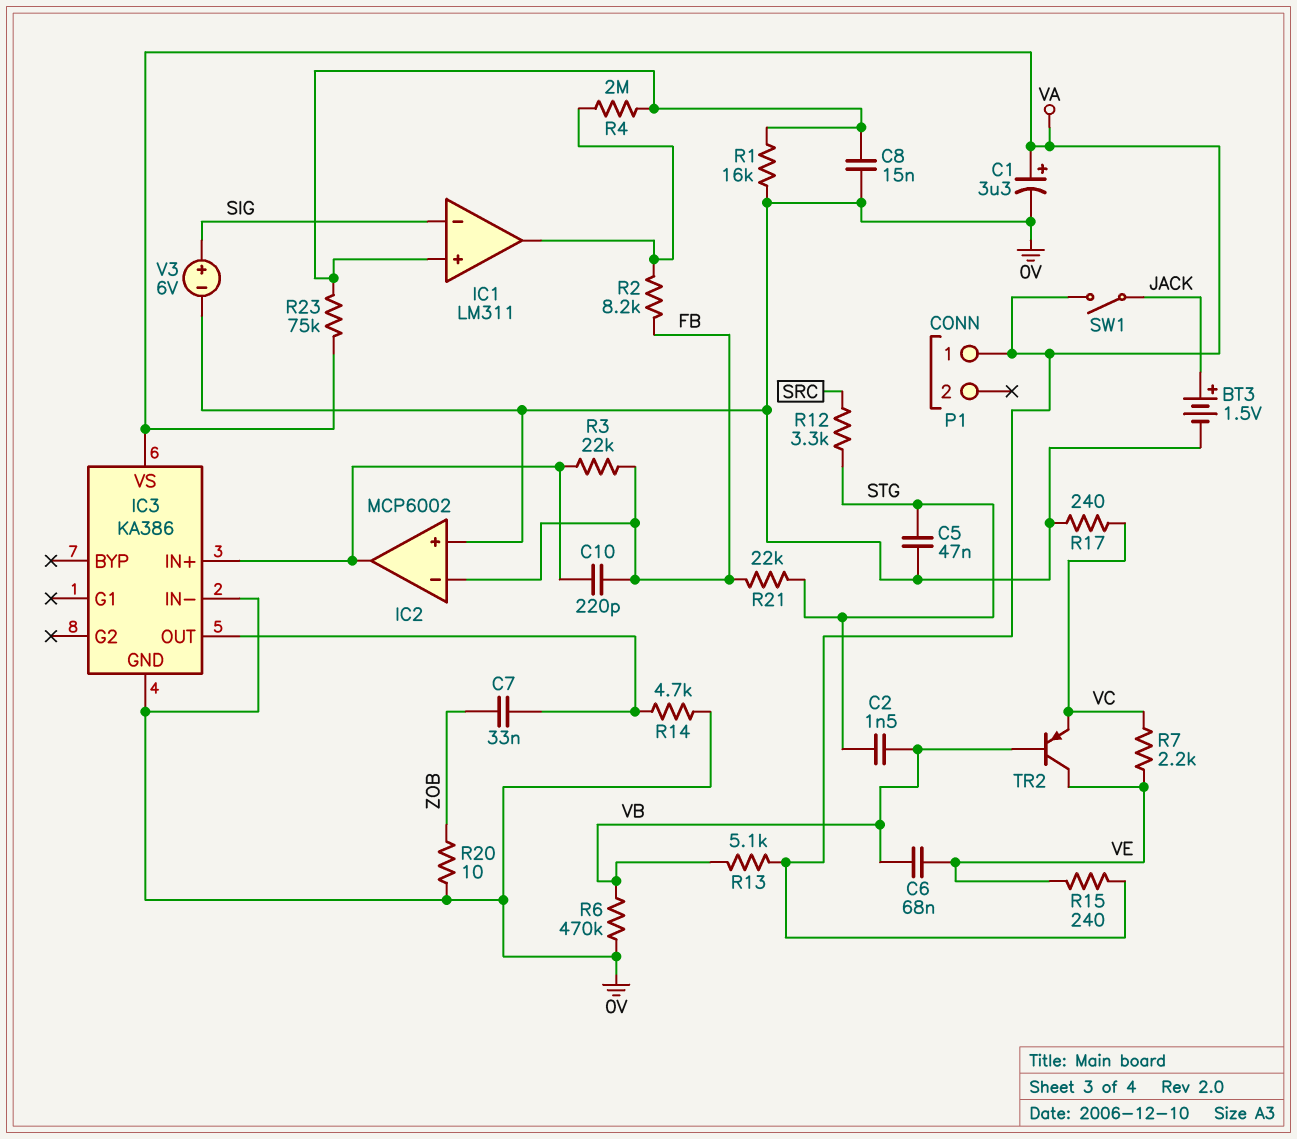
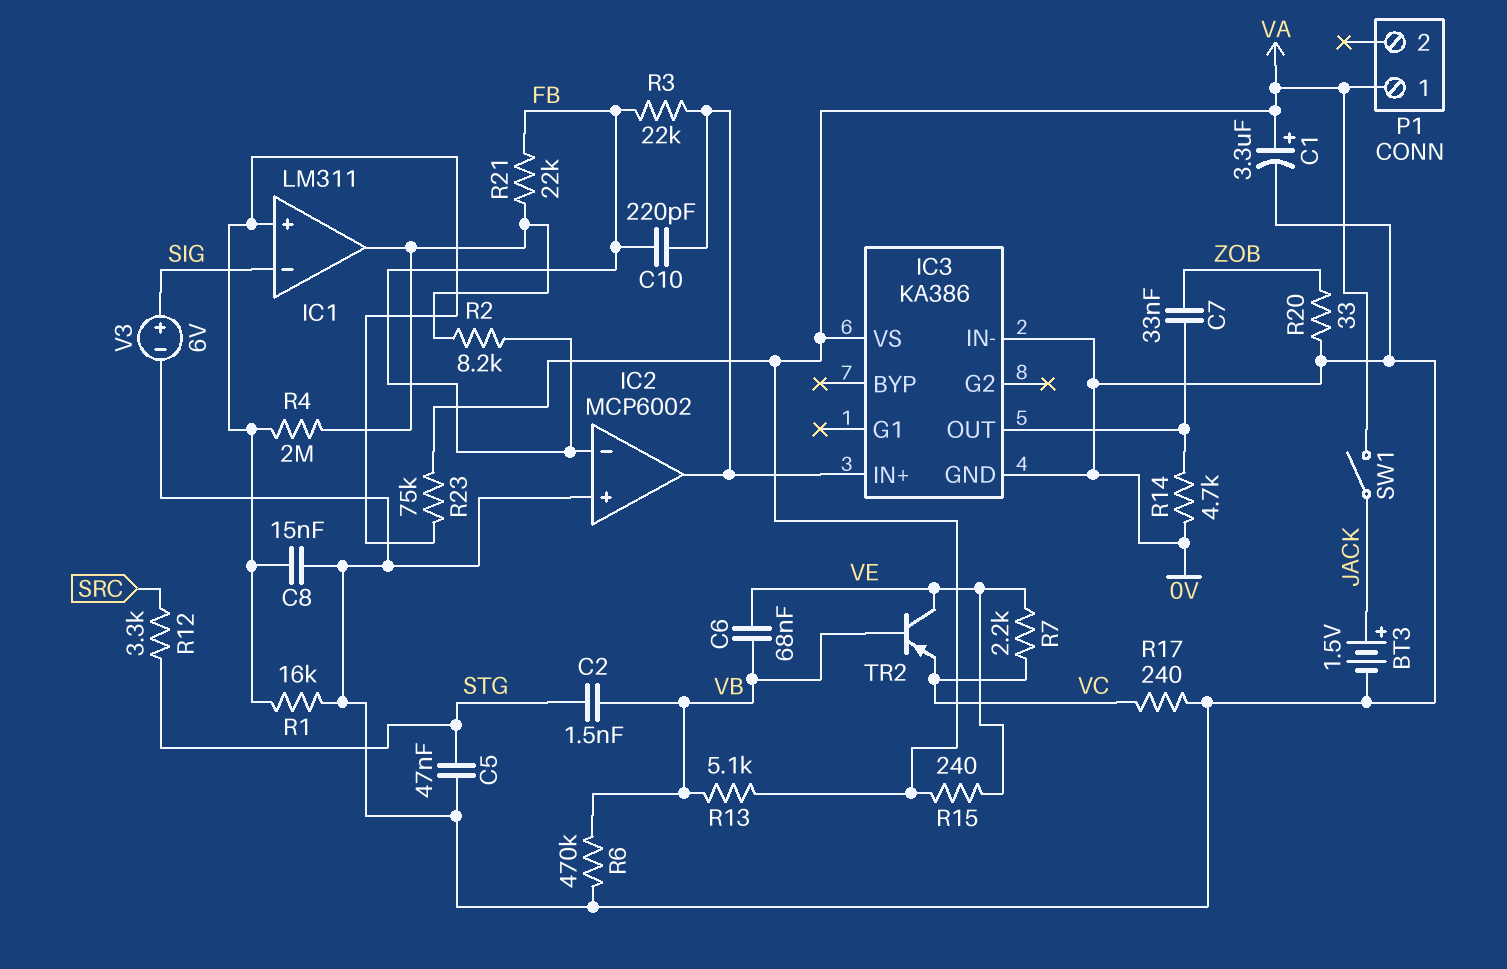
R20: 10 (0V, ZOB) -> 33 (0V, ZOB)
R21: 22k (FB, STG) -> 22k (FB, IC1/out)

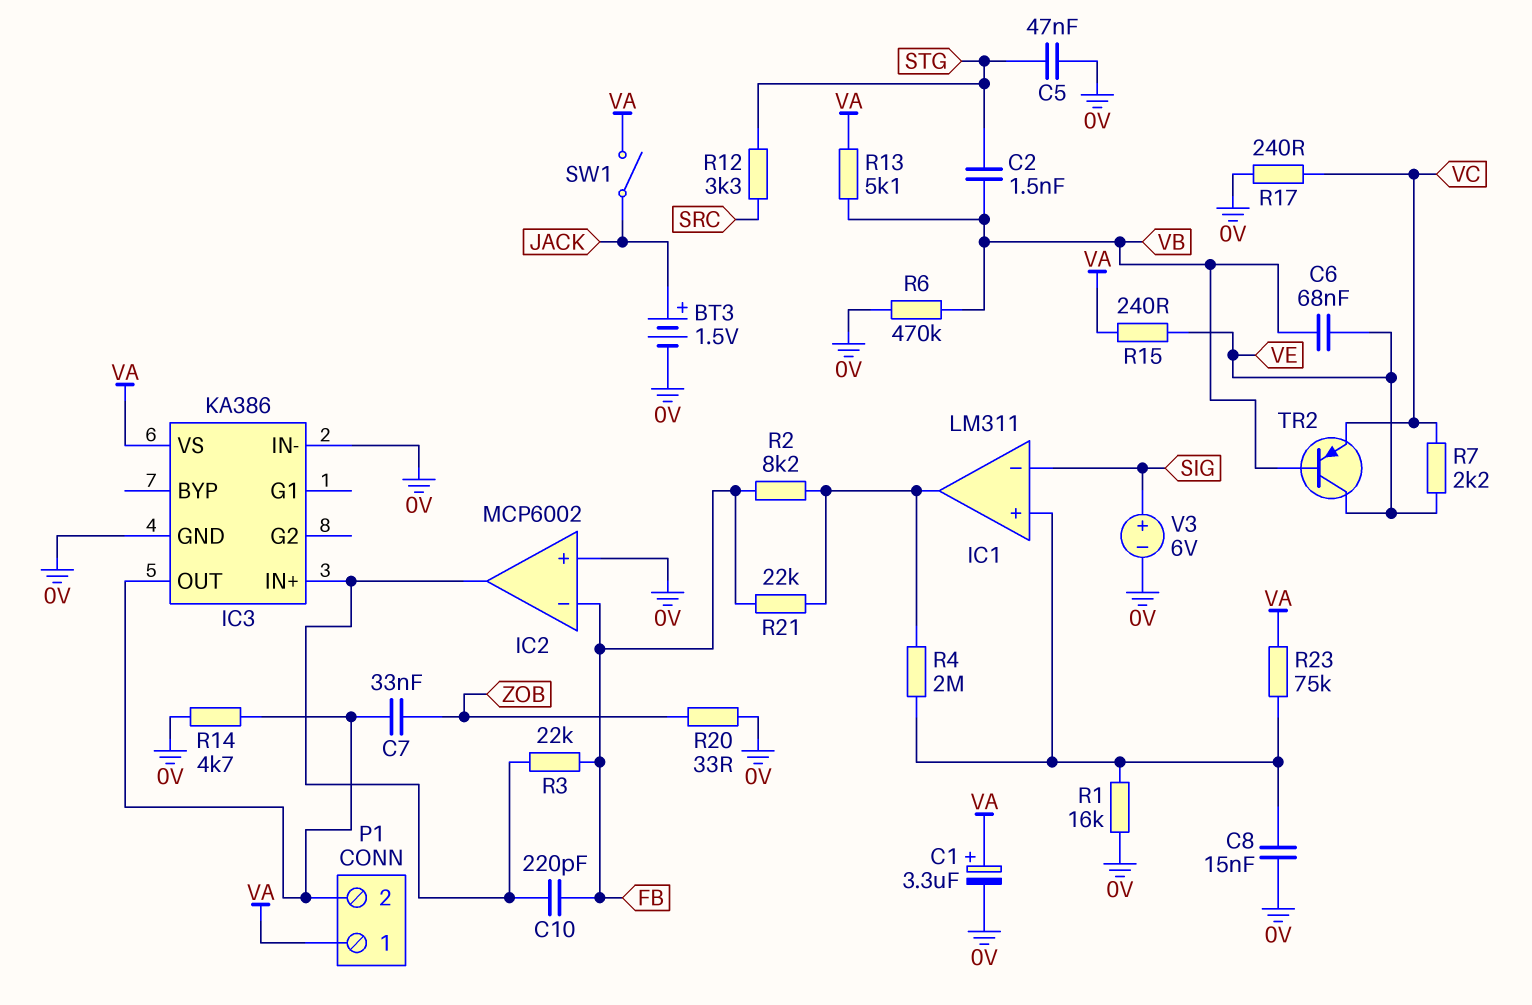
P1 pin 2: none -> IC3/OUT

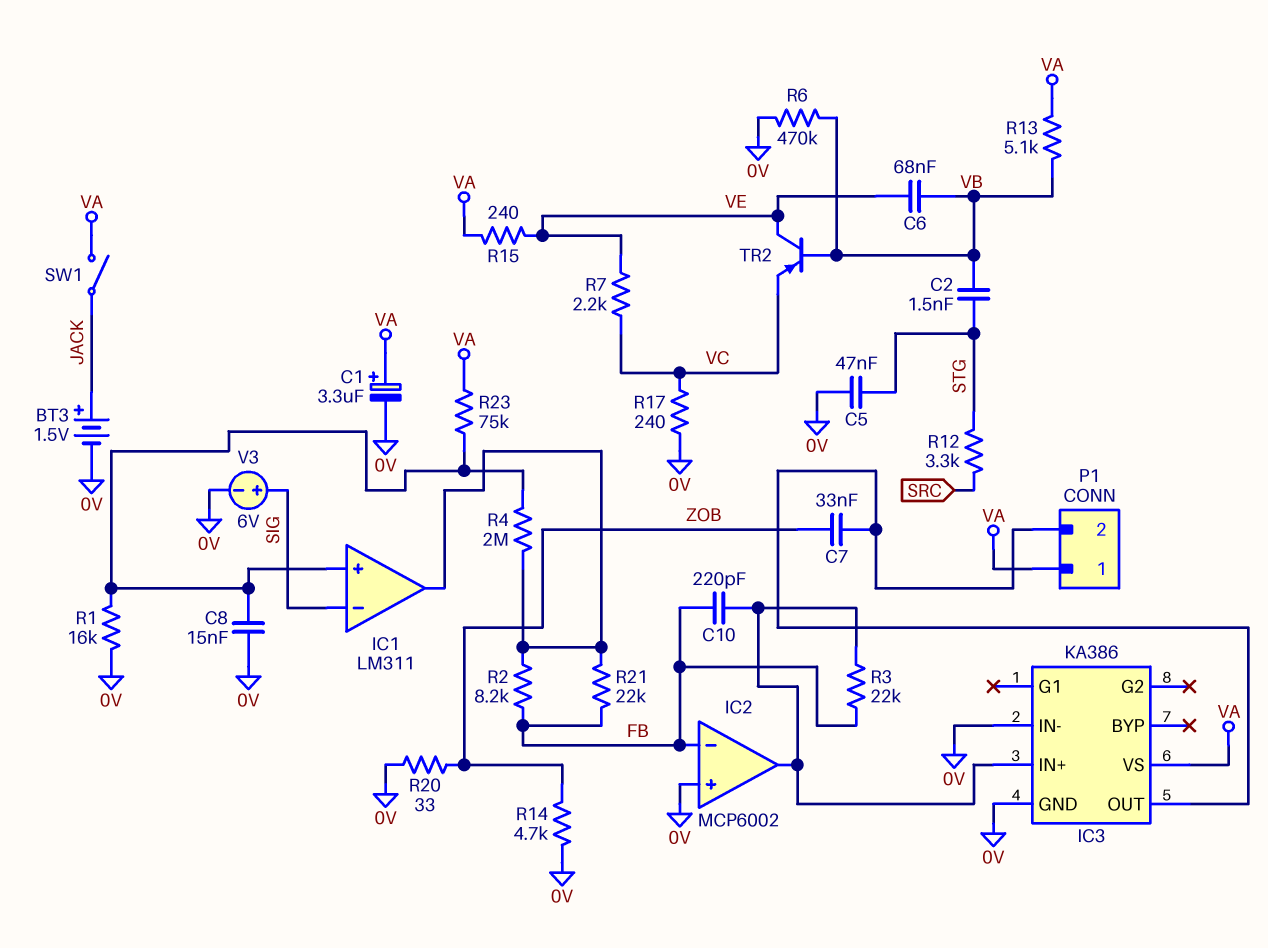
R14: 4.7k (0V, IC3/OUT) -> 4.7k (0V, ZOB)

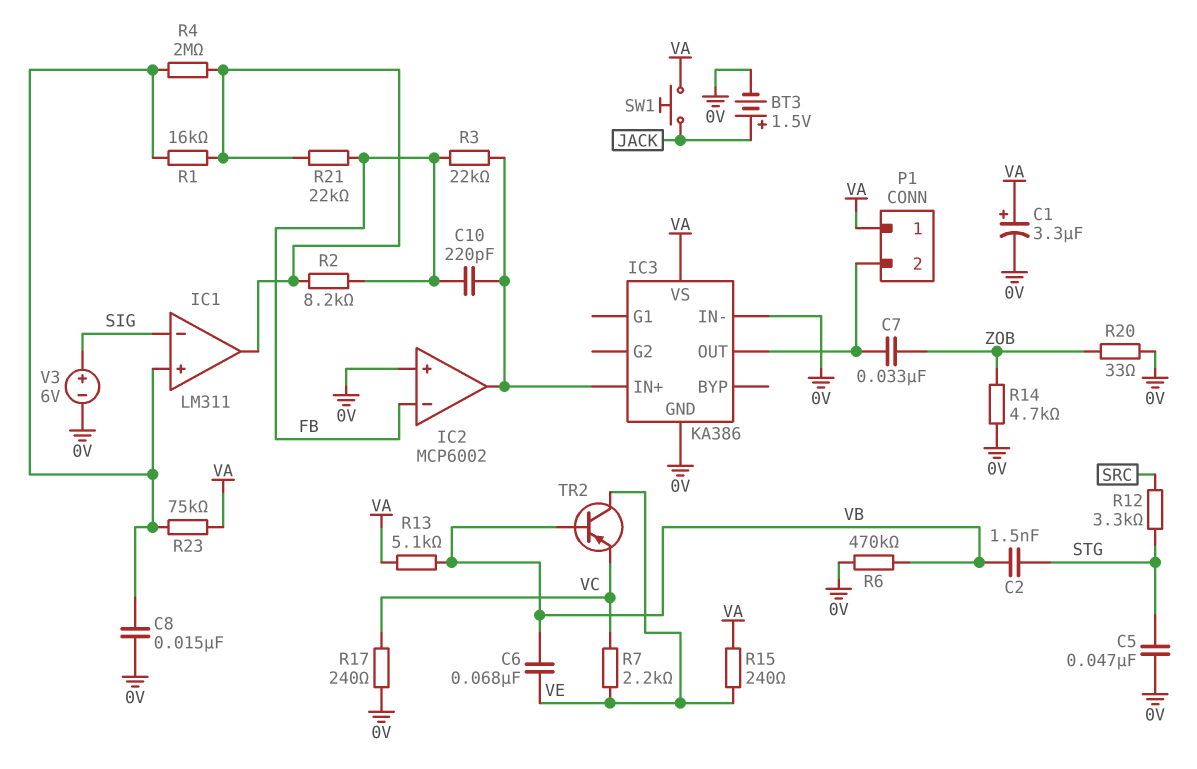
R1: 16k (0V, IC1/in+) -> 16k (IC1/in+, IC1/out)
SW1: switch (JACK, VA) -> button (JACK, VA)

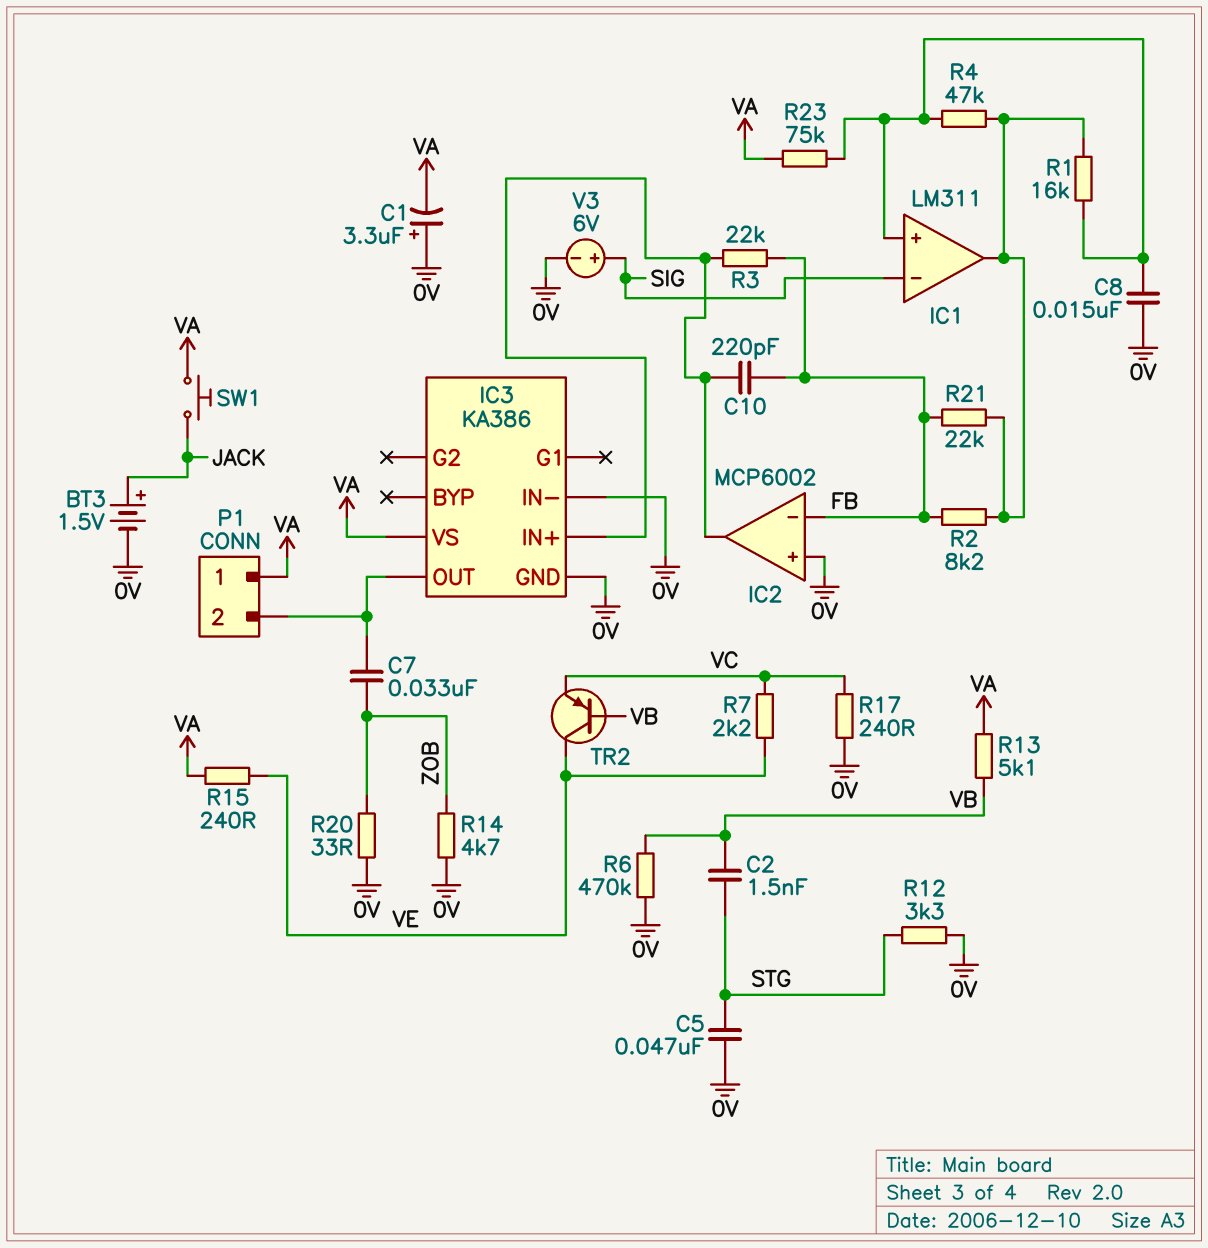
C1: 3.3uF (plus VA, minus 0V) -> 3.3uF (plus 0V, minus VA)
C6: 68nF (VB, VE) -> none
R4: 2M (IC1/in+, IC1/out) -> 47k (IC1/in+, IC1/out)
R12: 3.3k (SRC, STG) -> 3.3k (0V, STG)

